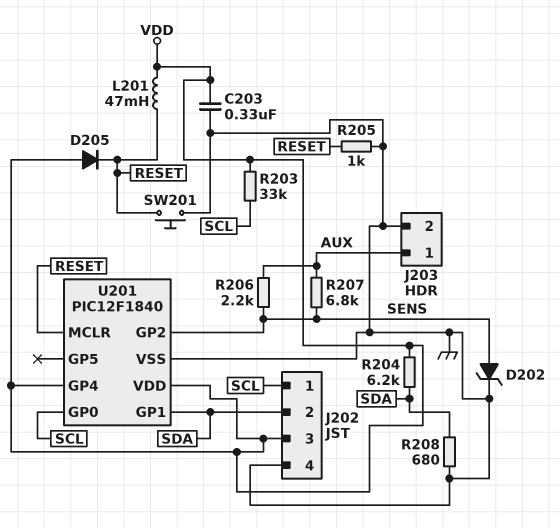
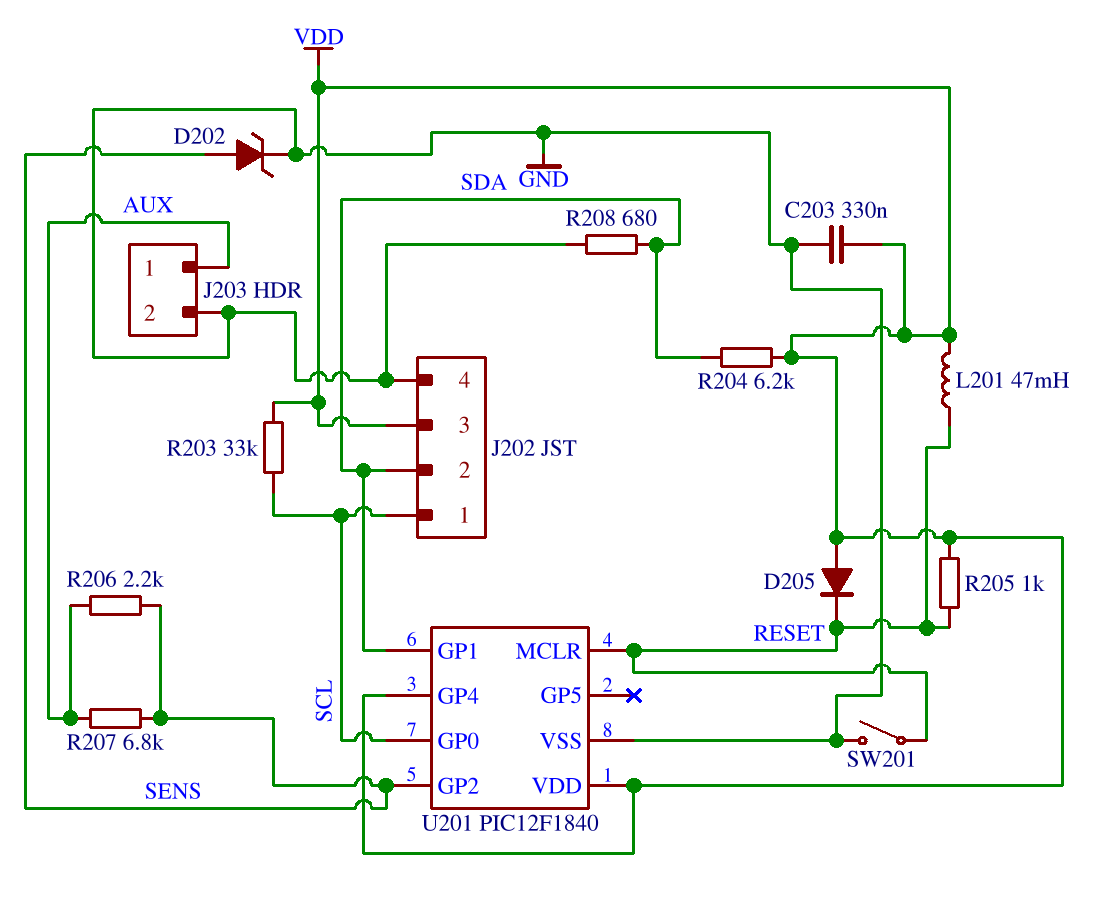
R205: 1k (GND, RESET) -> 1k (RESET, VDD)
SW201: button (GND, RESET) -> switch (GND, RESET)

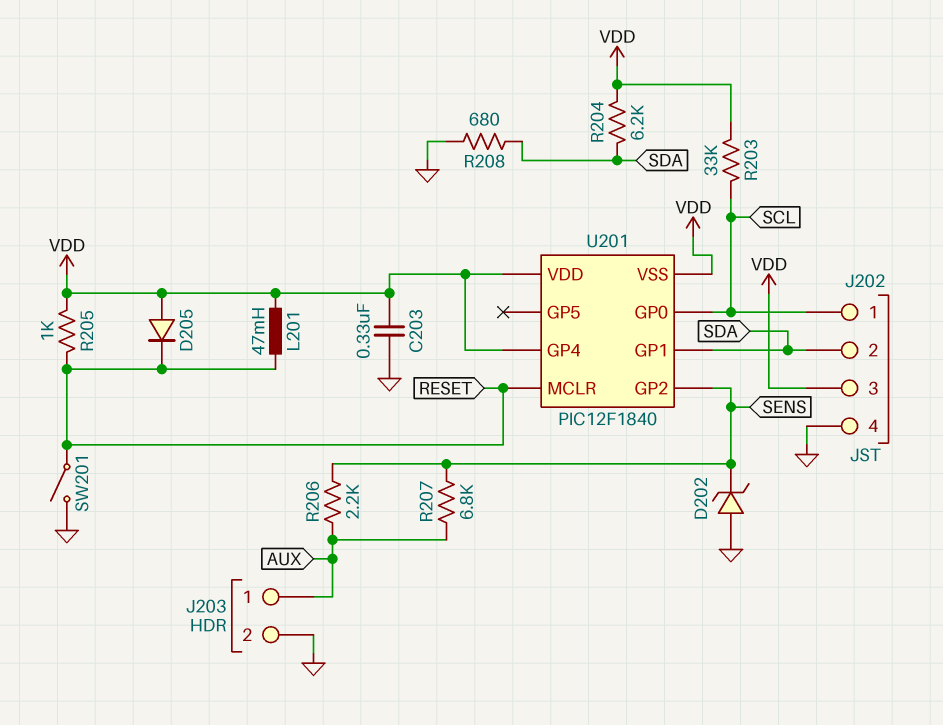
D202: zener (A SENS, K GND) -> zener (A GND, K SENS)
U201 pin VSS: GND -> VDD

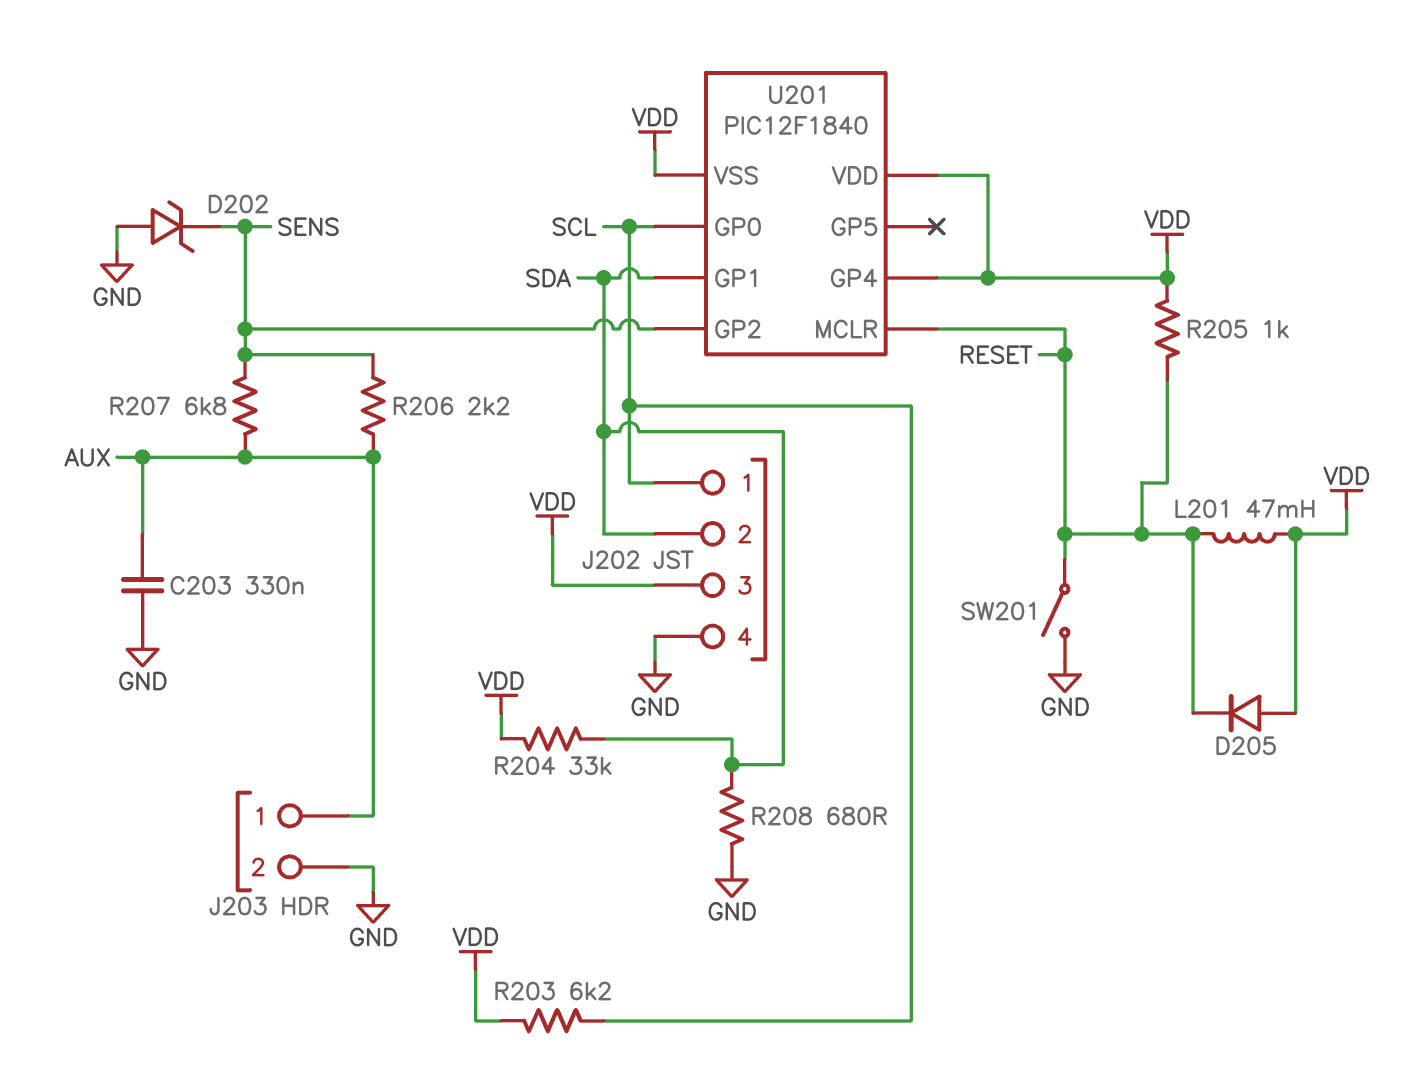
C203: 330nF (GND, VDD) -> 330nF (AUX, GND)
R203: 33k (SCL, VDD) -> 6.2k (SCL, VDD)
R204: 6.2k (SDA, VDD) -> 33k (SDA, VDD)

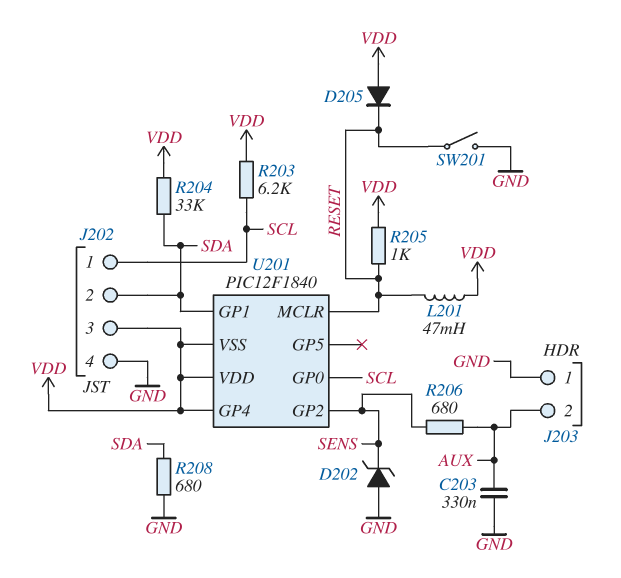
J203 pin 1: AUX -> GND
J203 pin 2: GND -> AUX
R206: 2.2k (AUX, SENS) -> 680 (AUX, SENS)
R207: 6.8k (AUX, SENS) -> none

